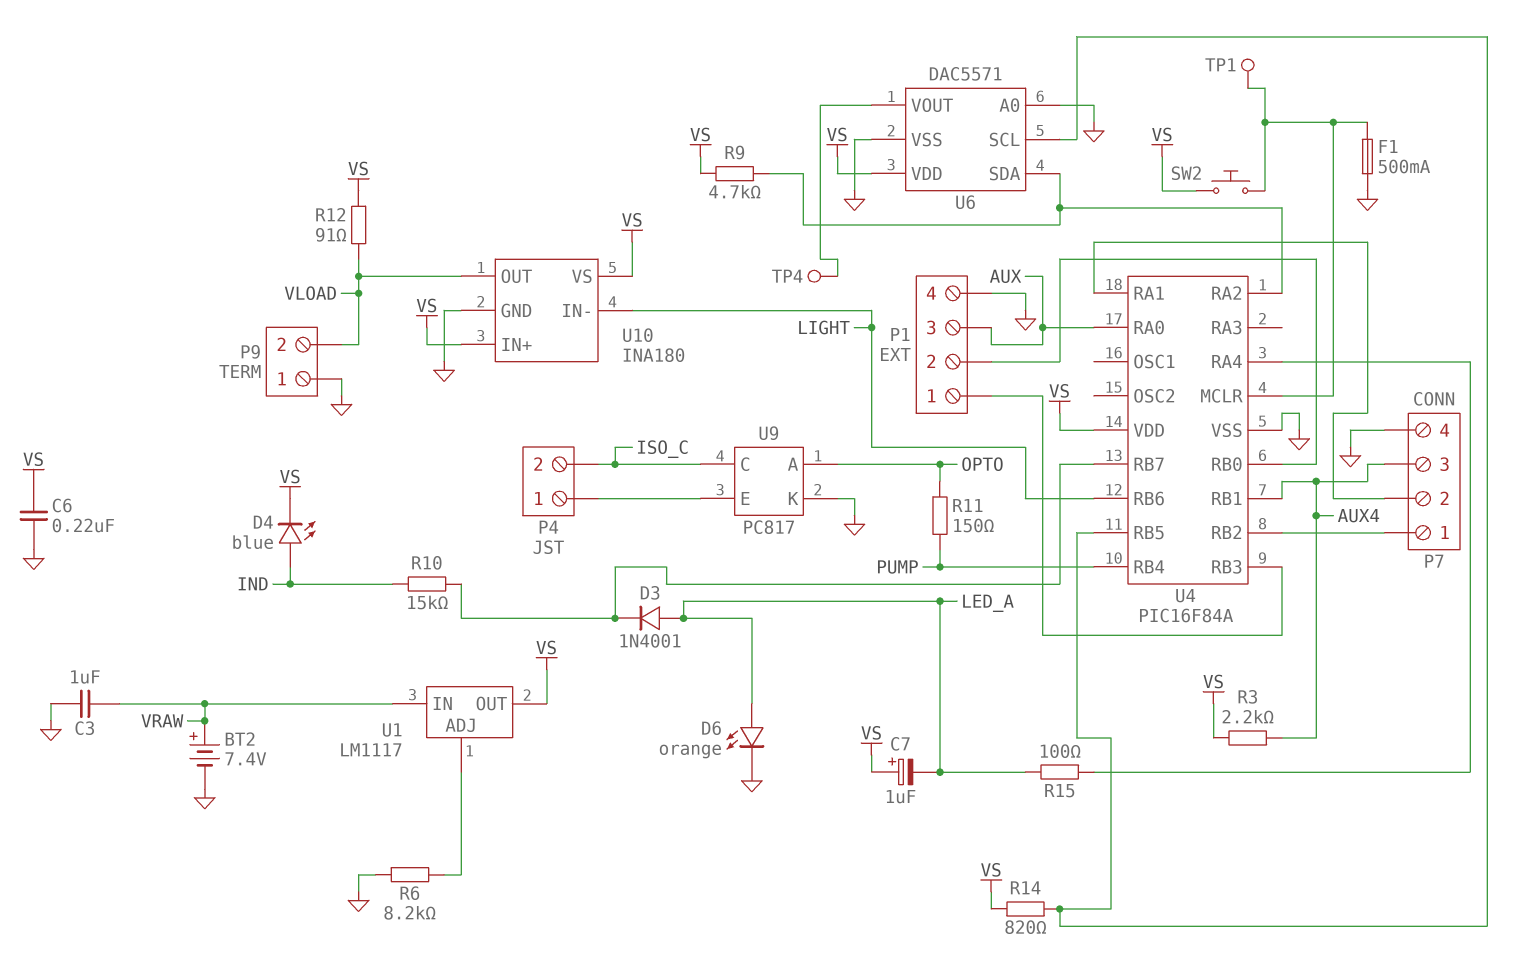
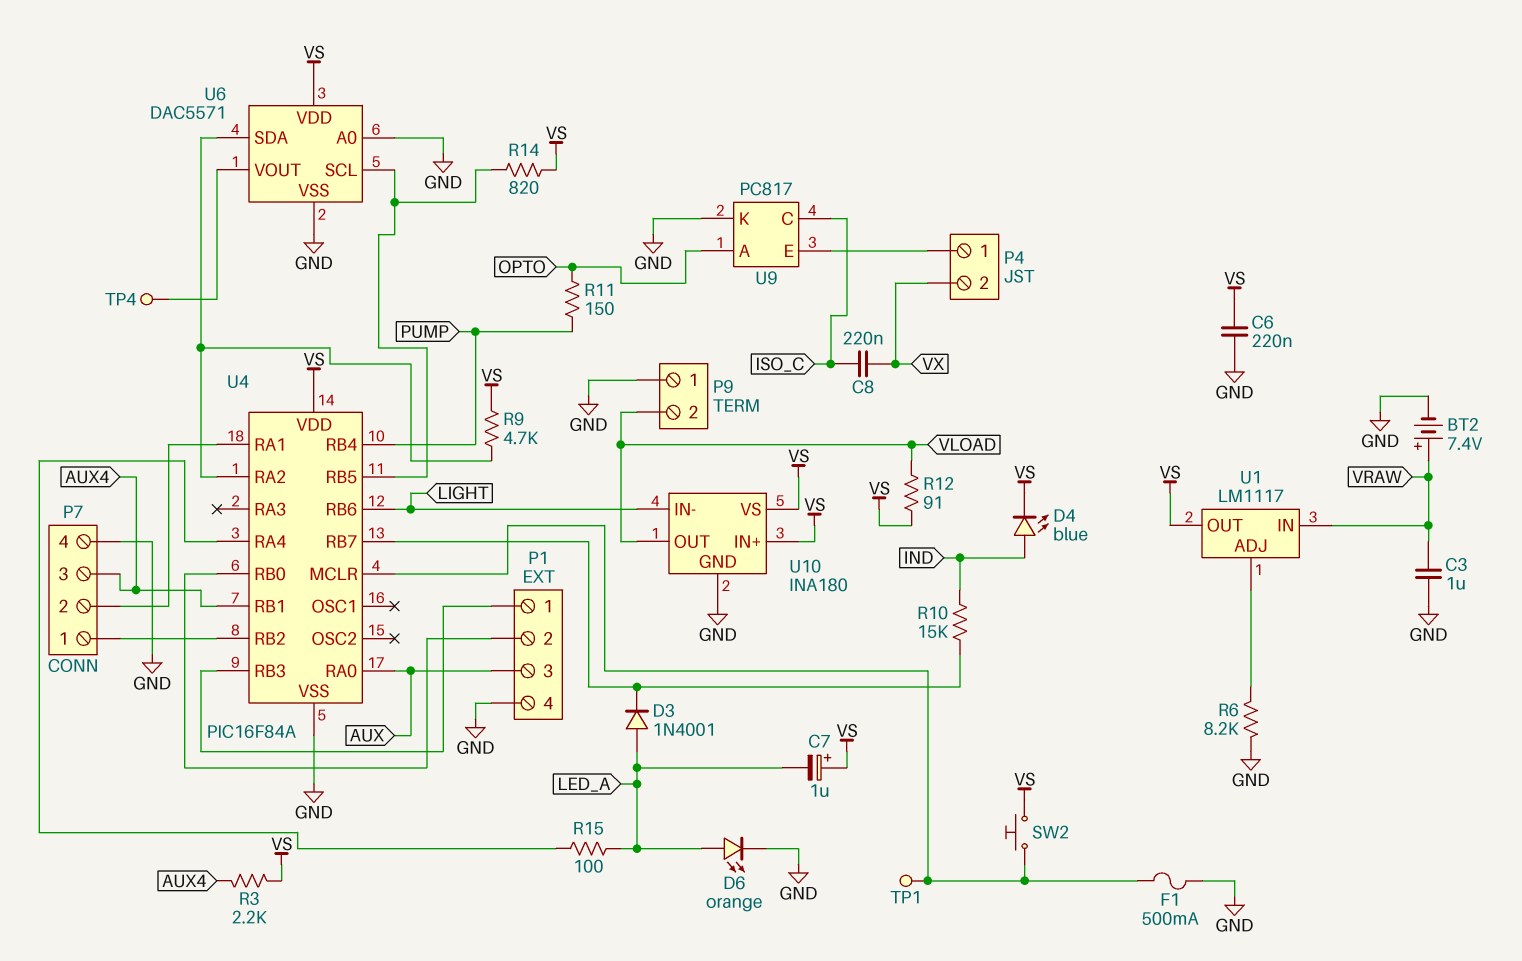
C8: none -> 220nF (ISO_C, VX)
P4 pin 2: ISO_C -> VX

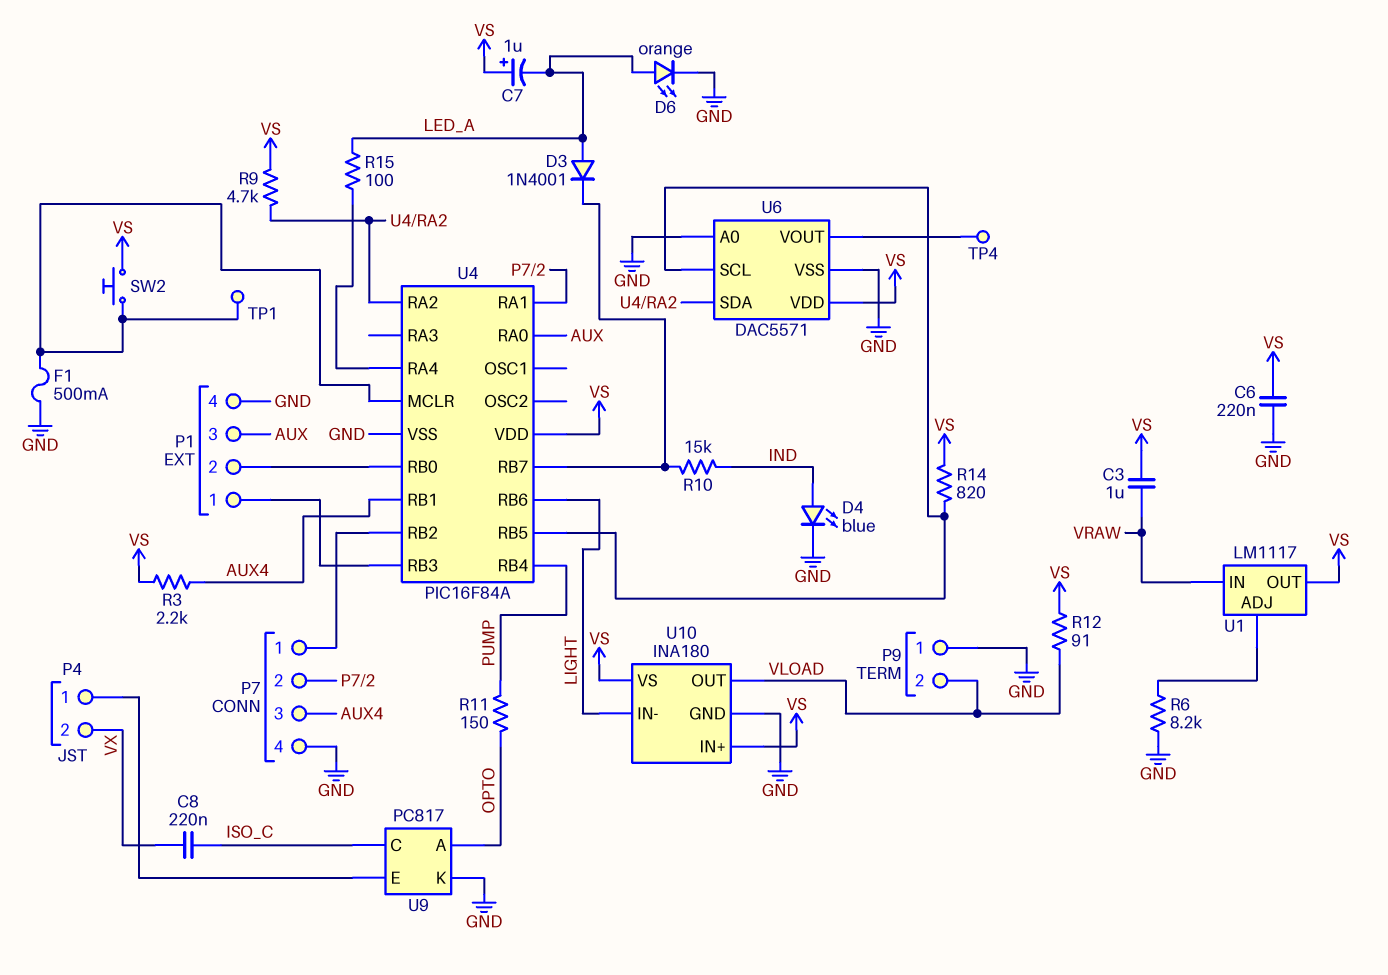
BT2: 7.4V (plus VRAW, minus GND) -> none
C3: 1uF (GND, VRAW) -> 1uF (VRAW, VS)
D4: LED blue (A IND, K VS) -> LED blue (A IND, K GND)

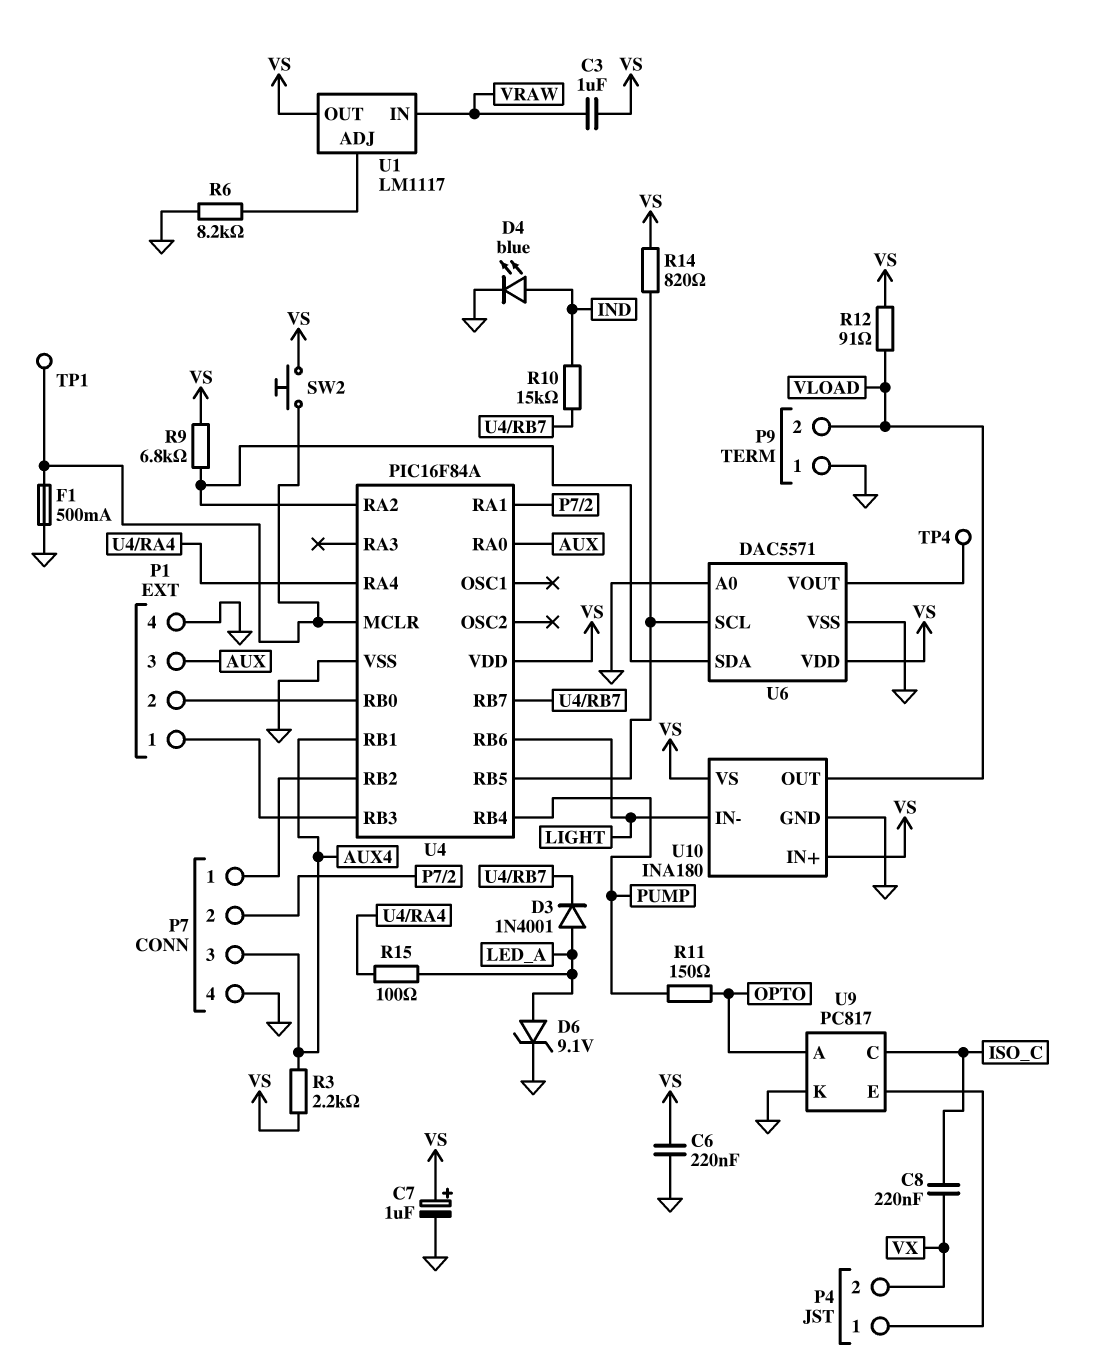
C7: 1uF (plus VS, minus LED_A) -> 1uF (plus VS, minus GND)
D6: LED orange (A LED_A, K GND) -> zener 9.1V (A LED_A, K GND)
R9: 4.7k (U4/RA2, VS) -> 6.8k (U4/RA2, VS)

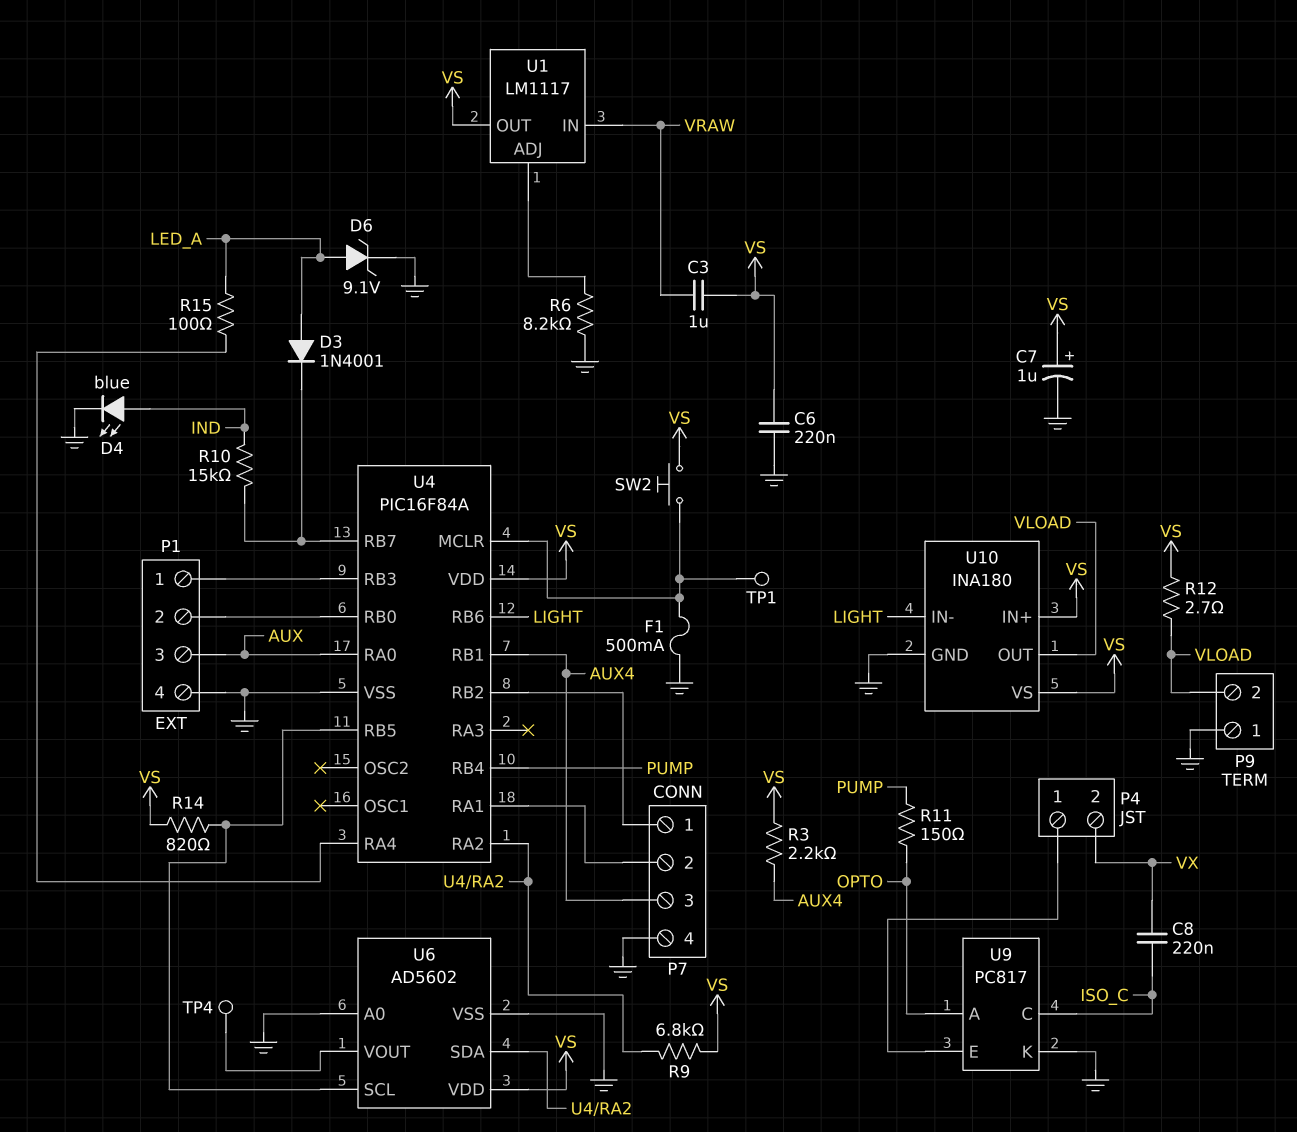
R12: 91 (VLOAD, VS) -> 2.7 (VLOAD, VS)
U6: DAC5571 -> AD5602

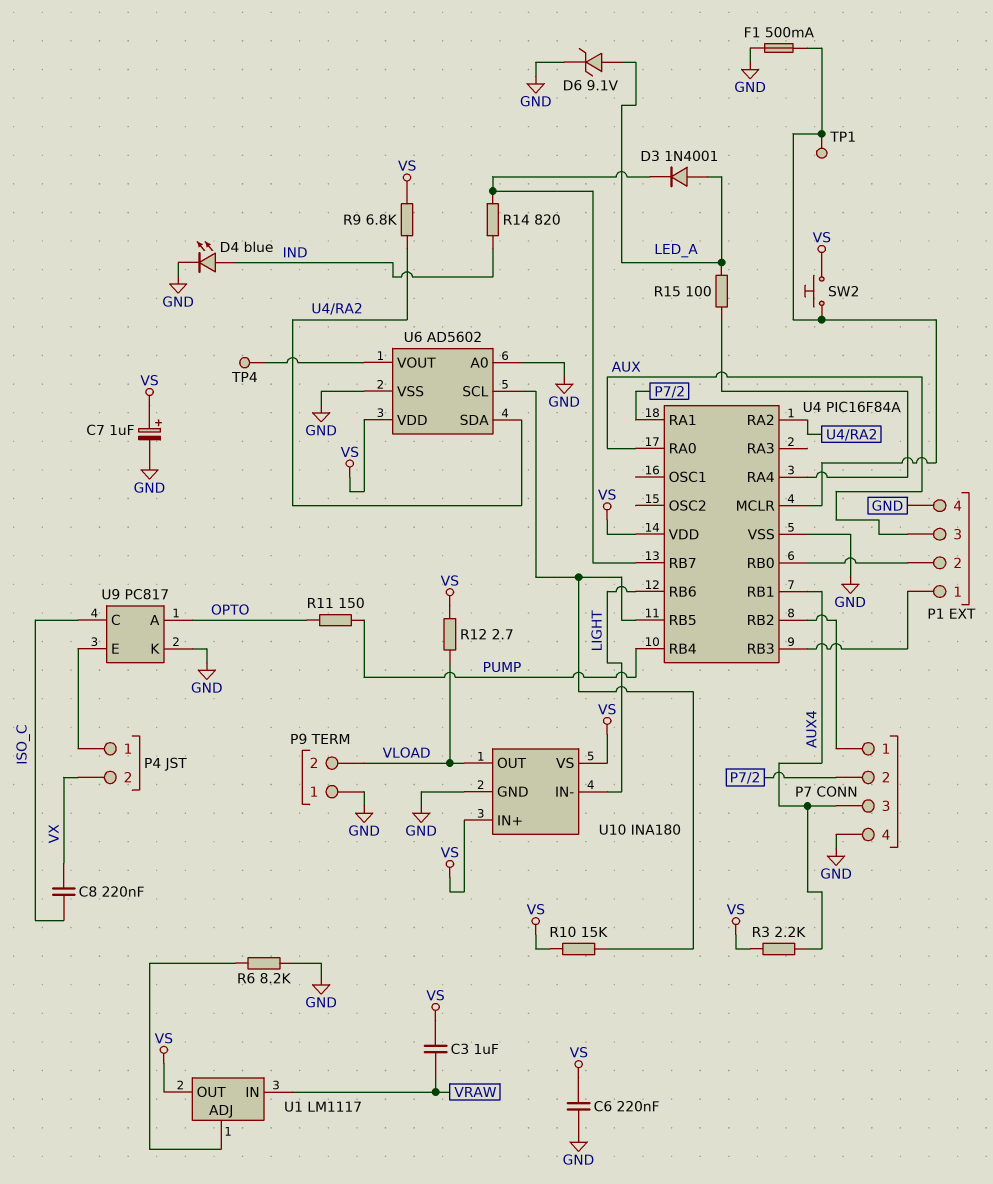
R10: 15k (IND, U4/RB7) -> 15k (U4/RB5, VS)
R14: 820 (U4/RB5, VS) -> 820 (IND, U4/RB7)

